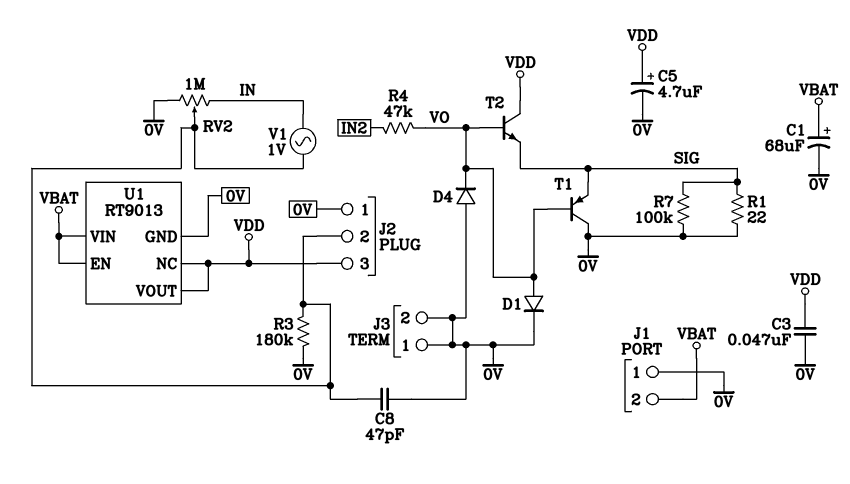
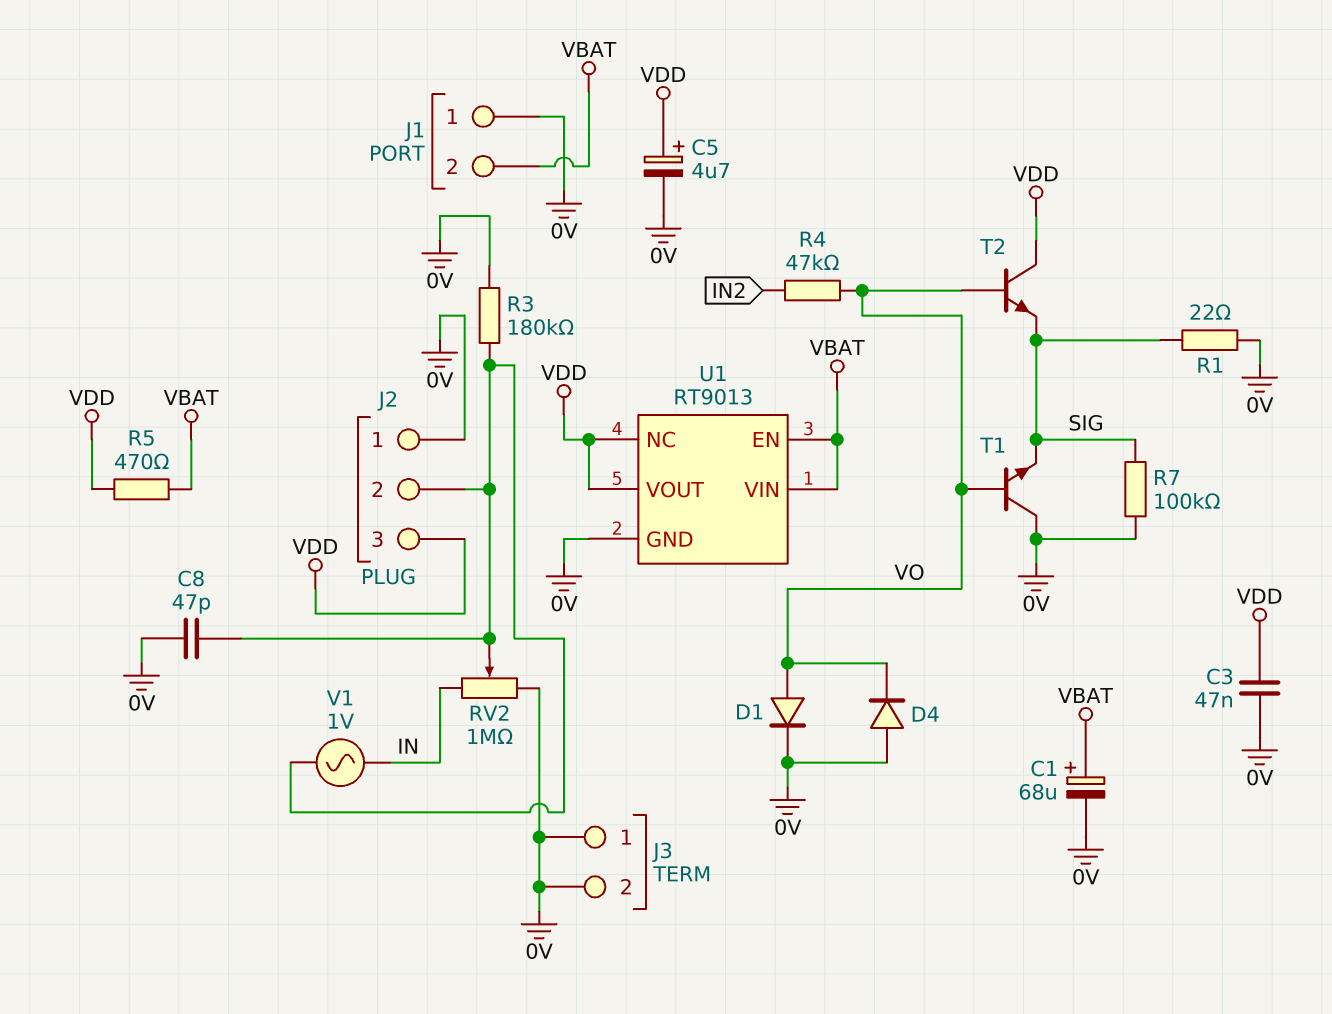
R5: none -> 470 (VBAT, VDD)
T1: PNP (B VO, C 0V, E SIG) -> NPN (B VO, C 0V, E SIG)

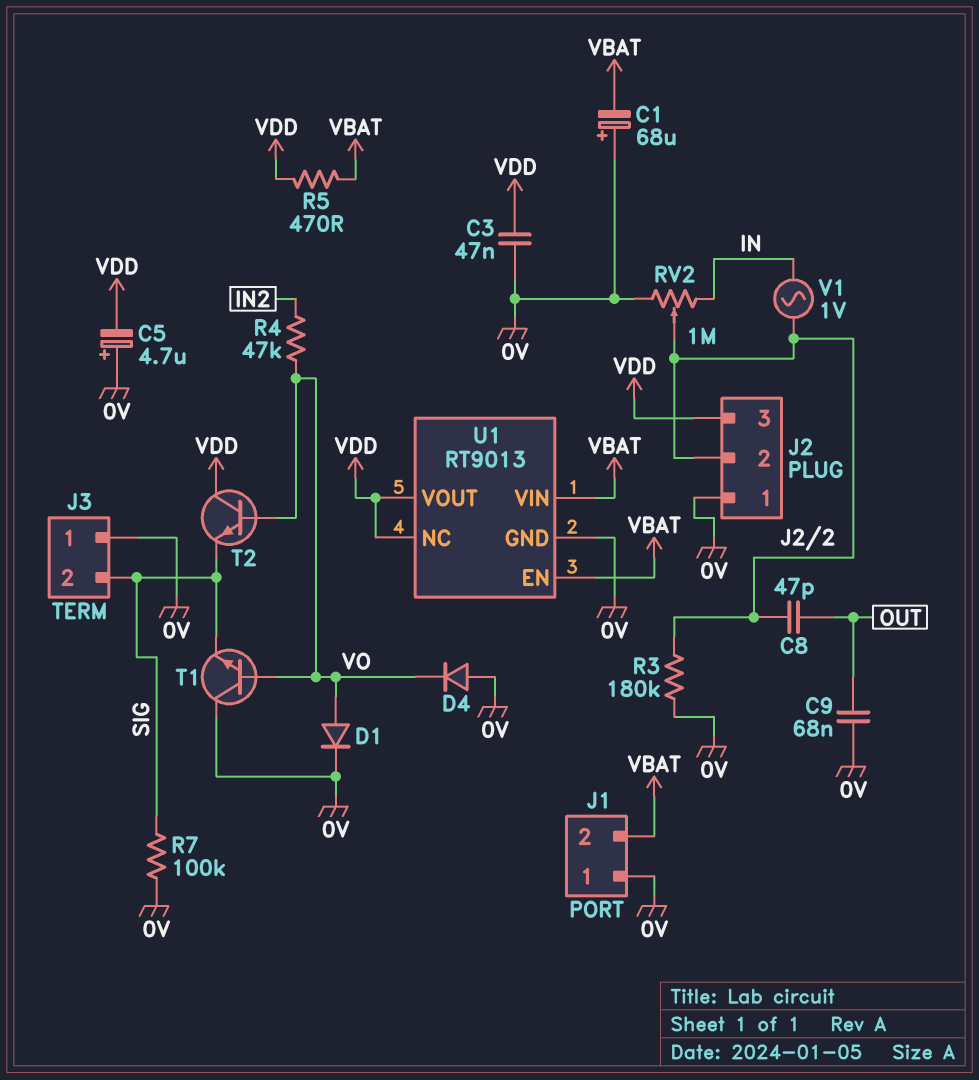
C1: 68uF (plus VBAT, minus 0V) -> 68uF (plus 0V, minus VBAT)
C5: 4.7uF (plus VDD, minus 0V) -> 4.7uF (plus 0V, minus VDD)
C8: 47pF (0V, J2/2) -> 47pF (J2/2, OUT)
C9: none -> 68nF (0V, OUT)
J3 pin 2: 0V -> SIG
R1: 22 (0V, SIG) -> none

